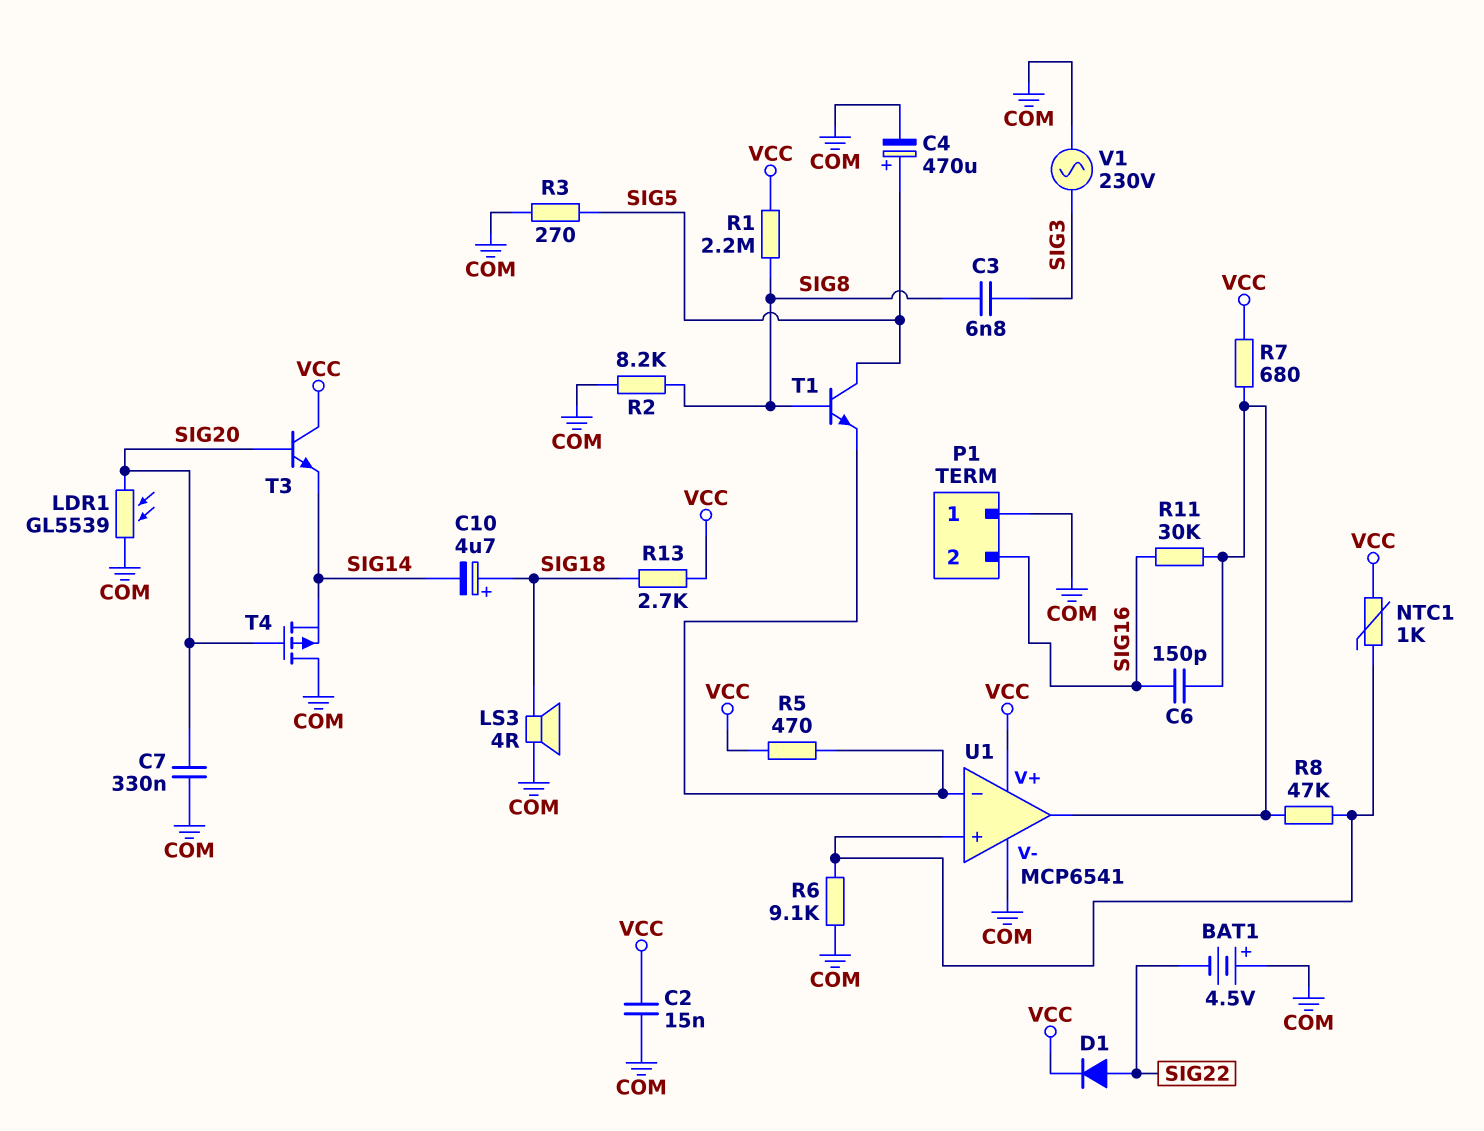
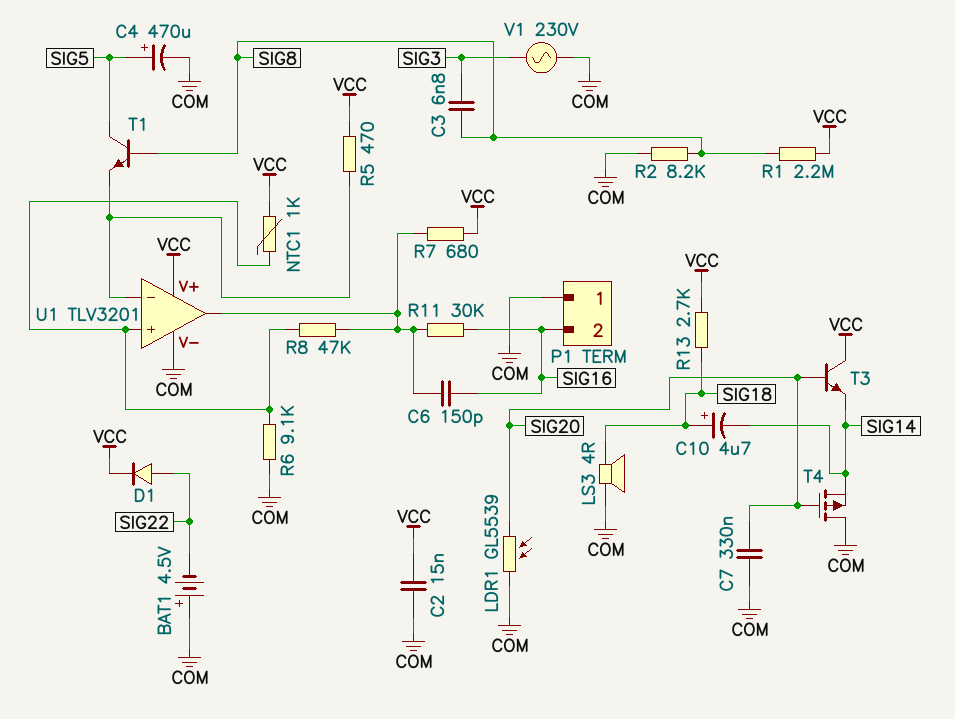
R3: 270 (COM, SIG5) -> none
U1: MCP6541 -> TLV3201

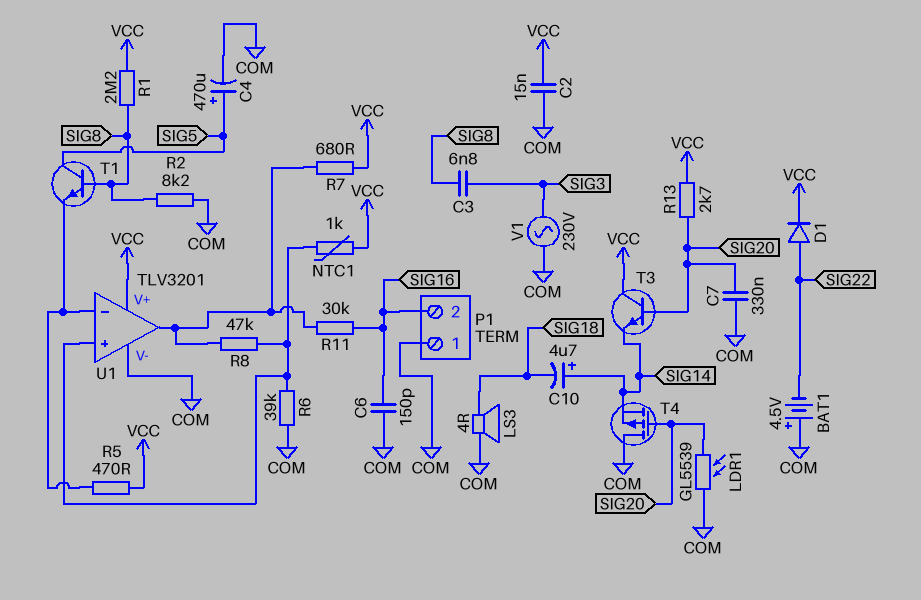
C6: 150pF (SIG16, U1/out) -> 150pF (COM, SIG16)
C10: 4.7uF (plus SIG18, minus SIG14) -> 4.7uF (plus SIG14, minus SIG18)
R6: 9.1k (COM, U1/in+) -> 39k (COM, U1/in+)
R13: 2.7k (SIG18, VCC) -> 2.7k (SIG20, VCC)

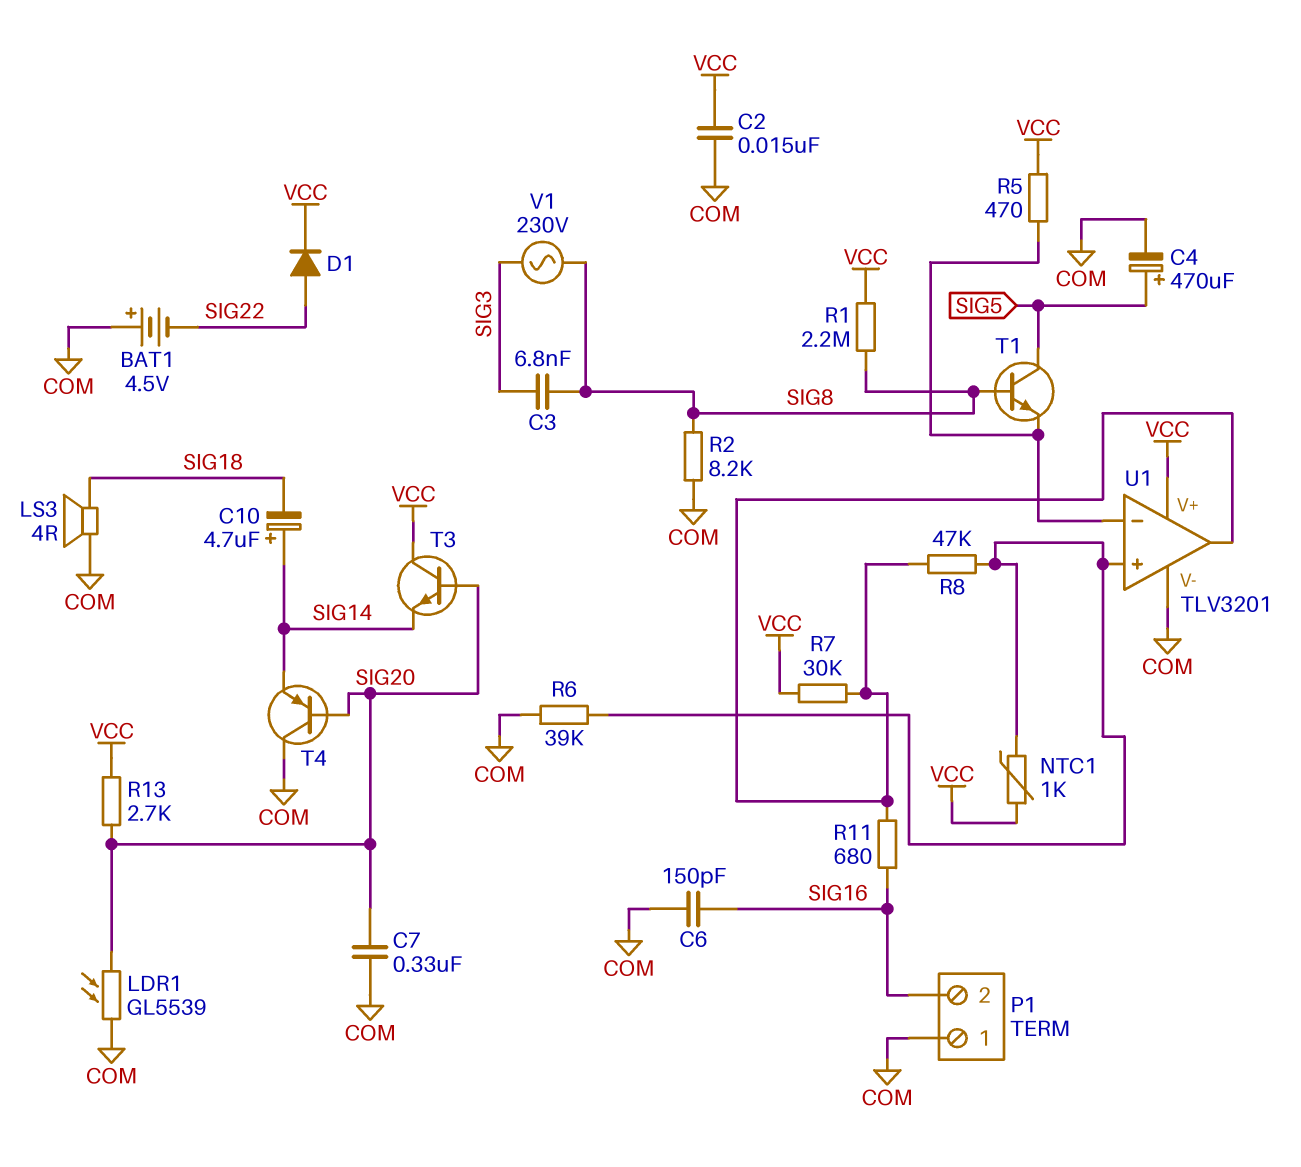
R7: 680 (U1/out, VCC) -> 30k (U1/out, VCC)
R11: 30k (SIG16, U1/out) -> 680 (SIG16, U1/out)
T4: PMOS (G SIG20, D COM, S SIG14) -> PNP (B SIG20, C COM, E SIG14)
V1: AC 230V (COM, SIG3) -> AC 230V (SIG3, SIG8)

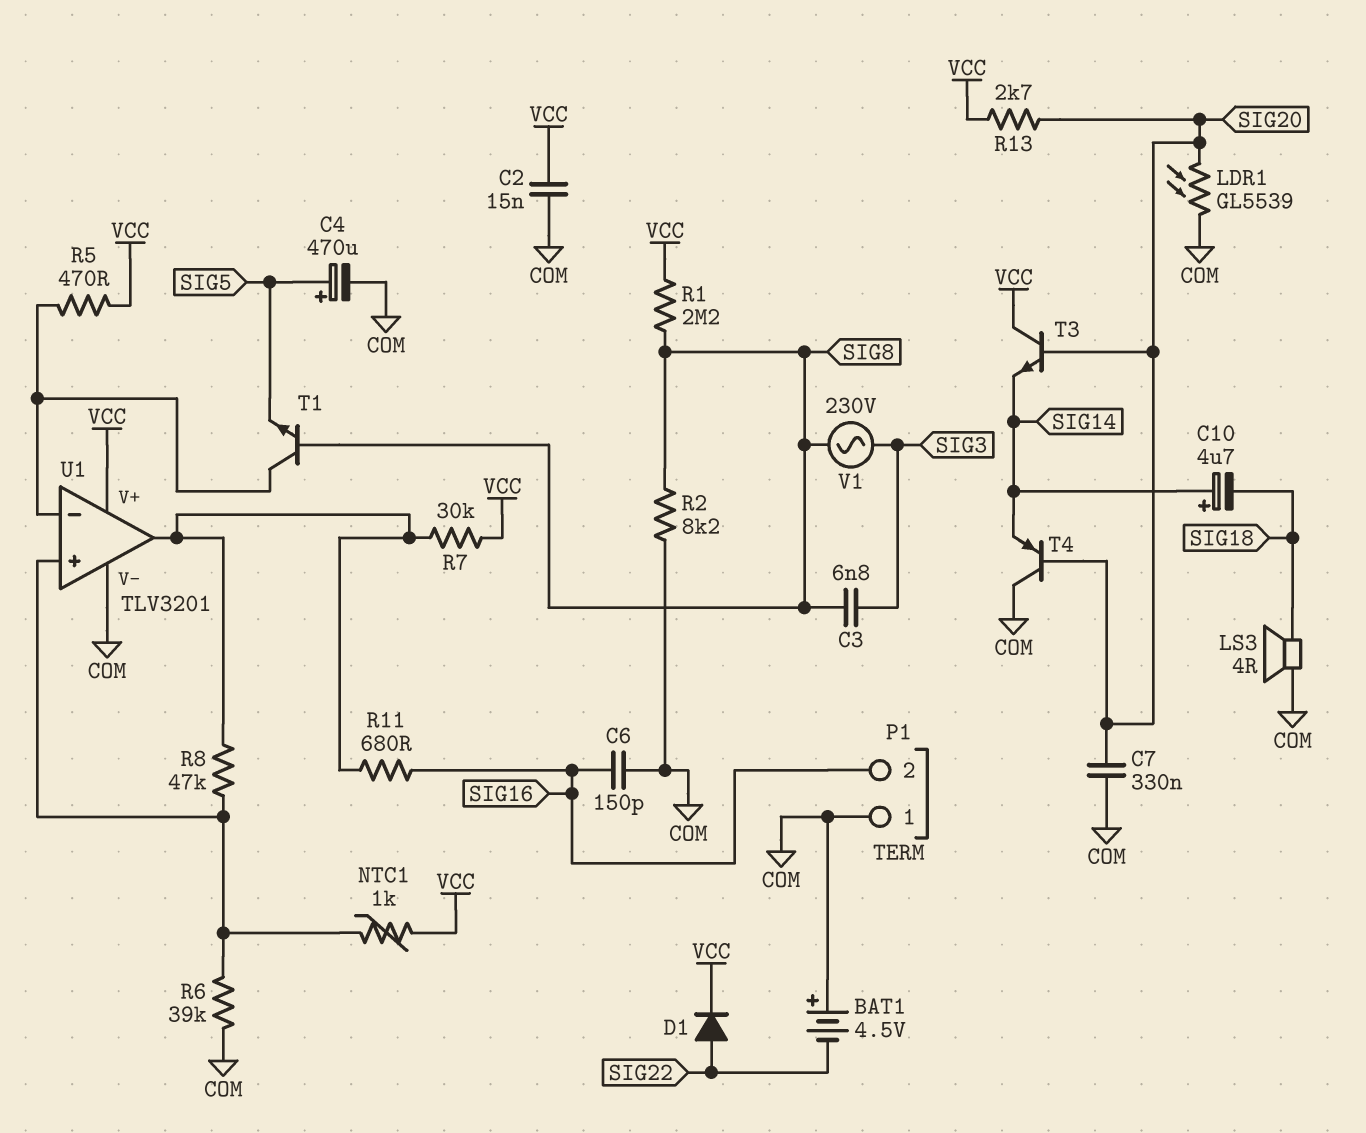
T1: NPN (B SIG8, C SIG5, E U1/in-) -> NPN (B SIG8, C U1/in-, E SIG5)

